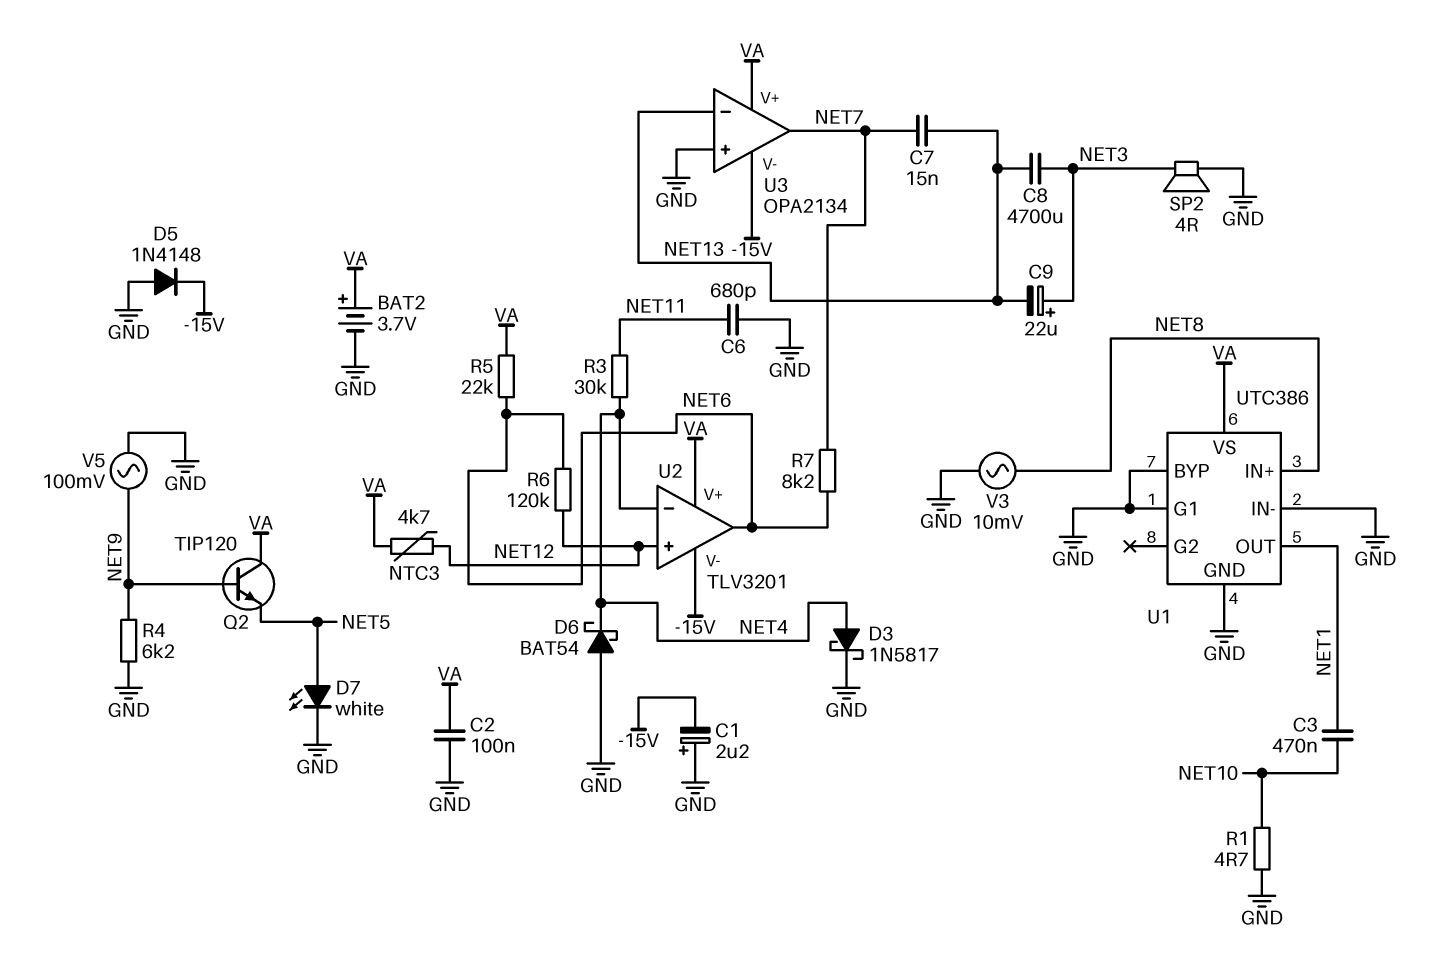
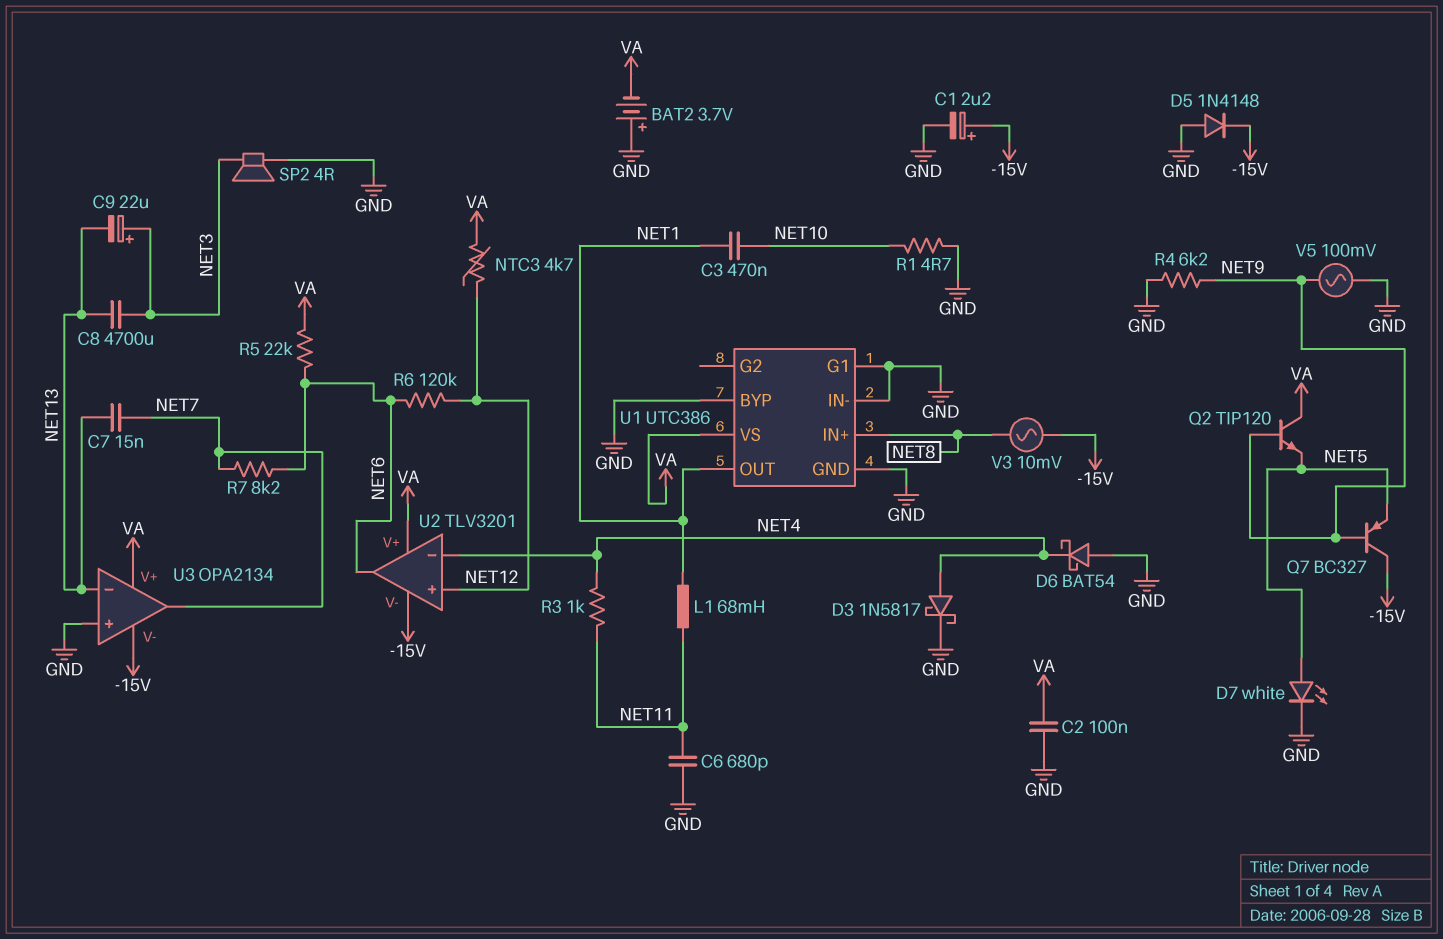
BAT2: 3.7V (plus VA, minus GND) -> 3.7V (plus GND, minus VA)
C1: 2.2uF (plus GND, minus -15V) -> 2.2uF (plus -15V, minus GND)
L1: none -> 68mH (NET1, NET11)
Q7: none -> PNP BC327 (B NET9, C -15V, E NET5)
R3: 30k (NET4, NET11) -> 1k (NET4, NET11)
V3: AC 10mV (GND, NET8) -> AC 10mV (-15V, NET8)

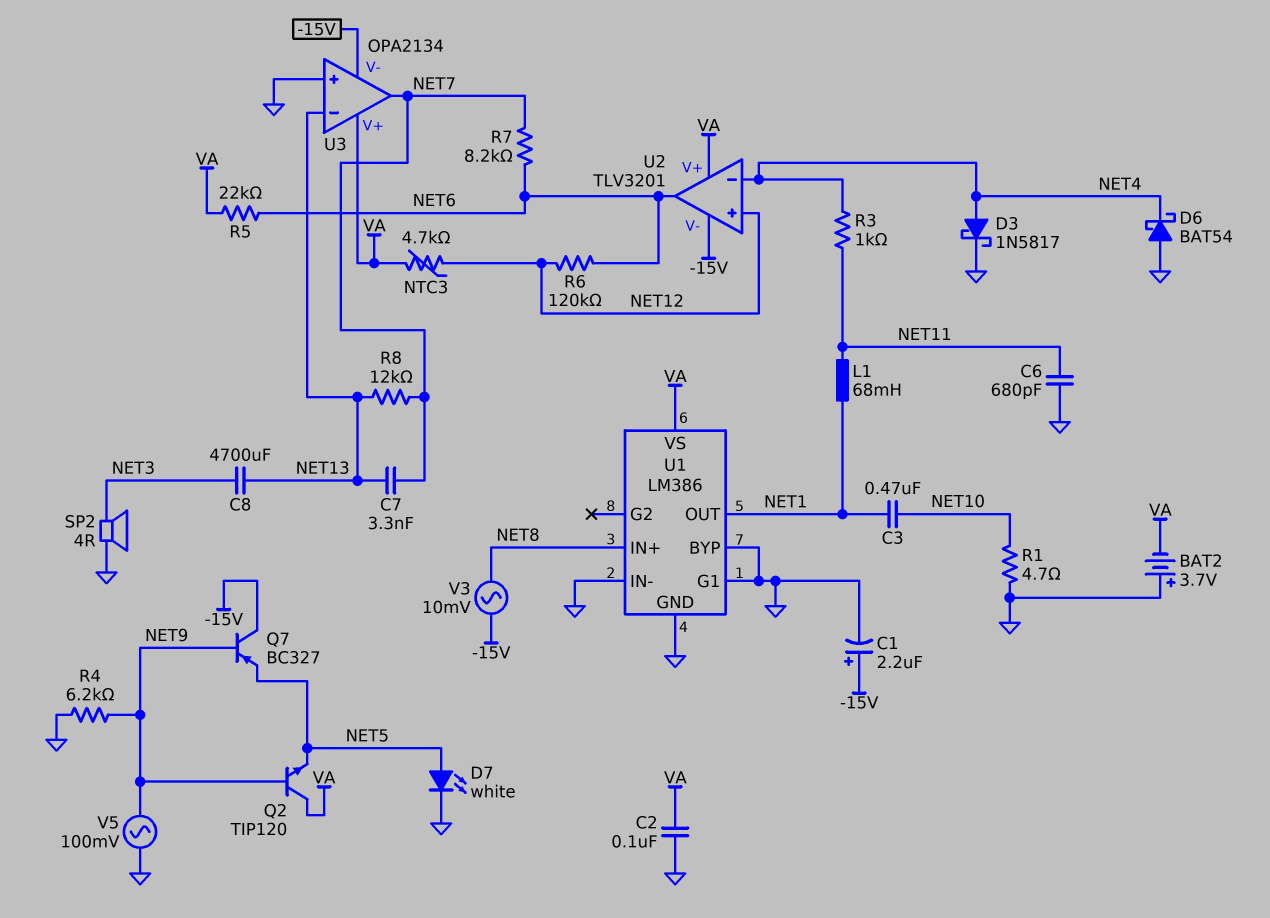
C7: 15nF (NET7, NET13) -> 3.3nF (NET7, NET13)
C9: 22uF (plus NET3, minus NET13) -> none
D5: diode 1N4148 (A GND, K -15V) -> none
R8: none -> 12k (NET7, NET13)
U1: UTC386 -> LM386

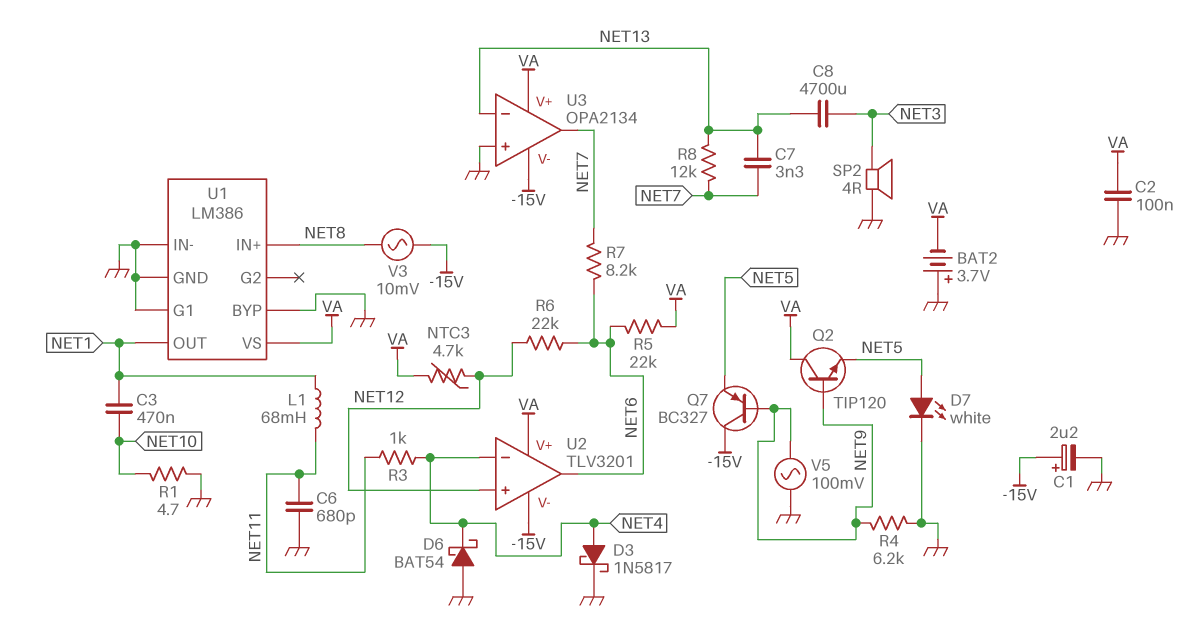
R6: 120k (NET6, NET12) -> 22k (NET6, NET12)

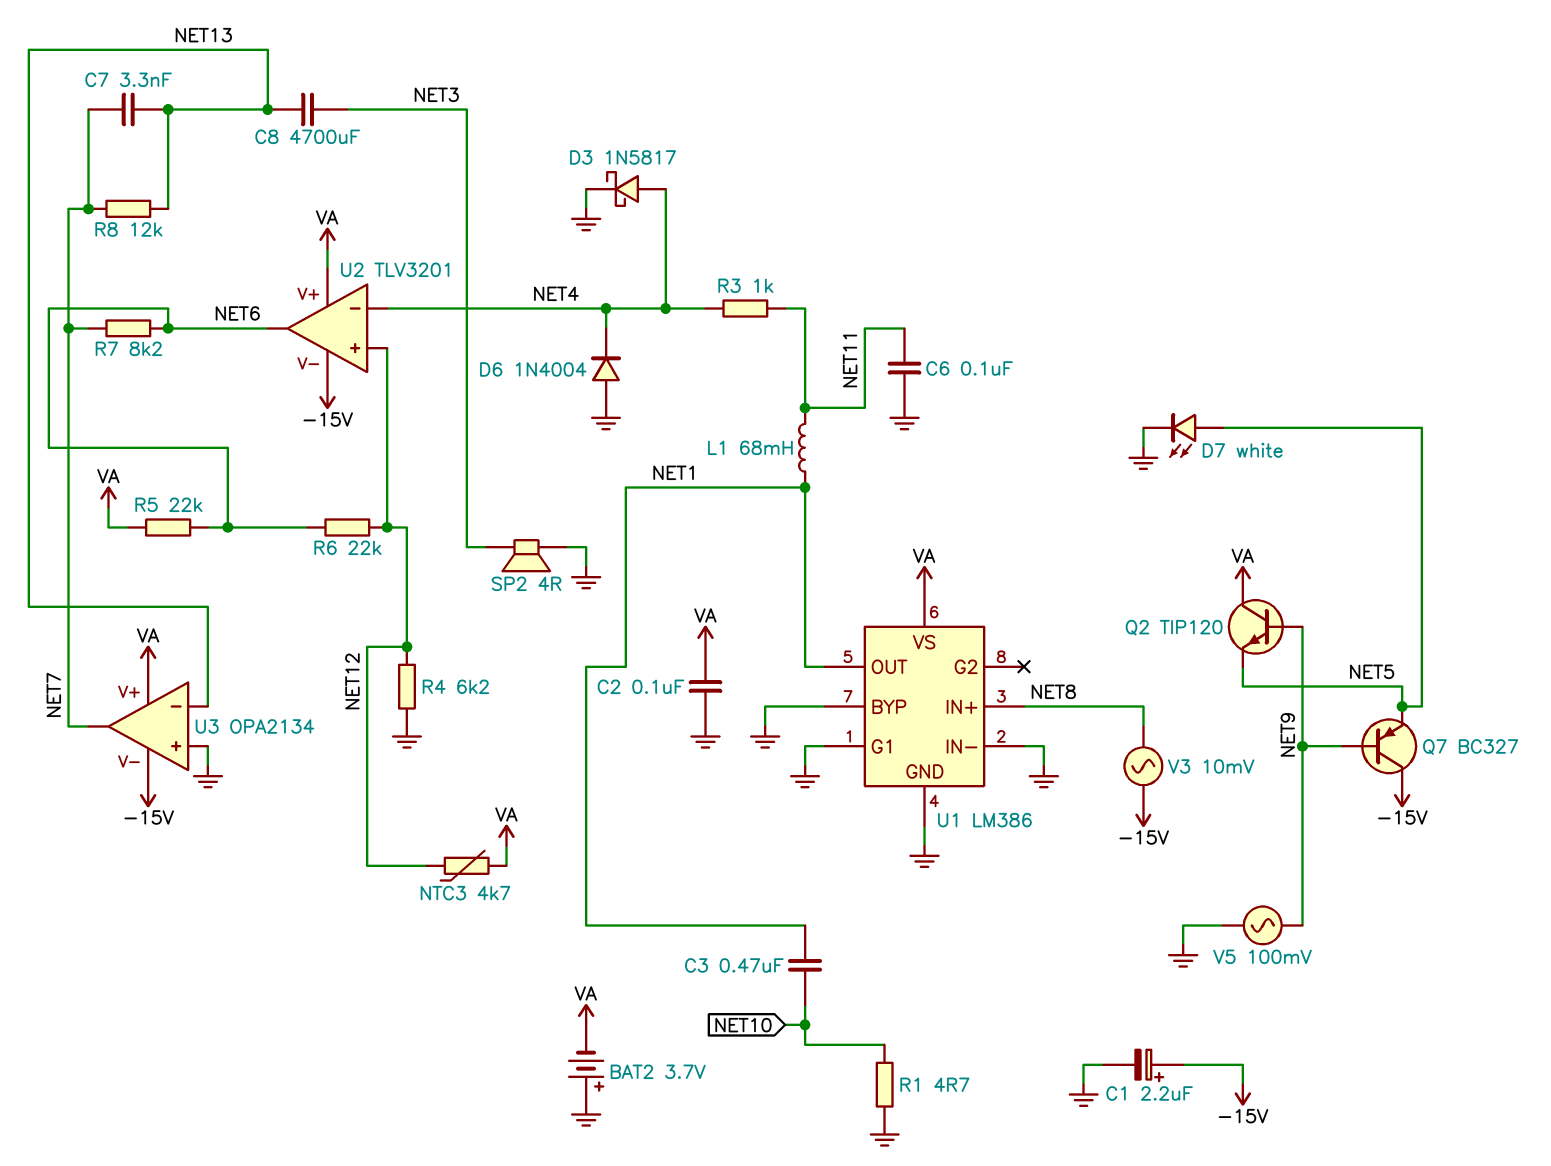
C6: 680pF (GND, NET11) -> 100nF (GND, NET11)
D6: schottky BAT54 (A GND, K NET4) -> diode 1N4004 (A GND, K NET4)
R4: 6.2k (GND, NET9) -> 6.2k (GND, NET12)

